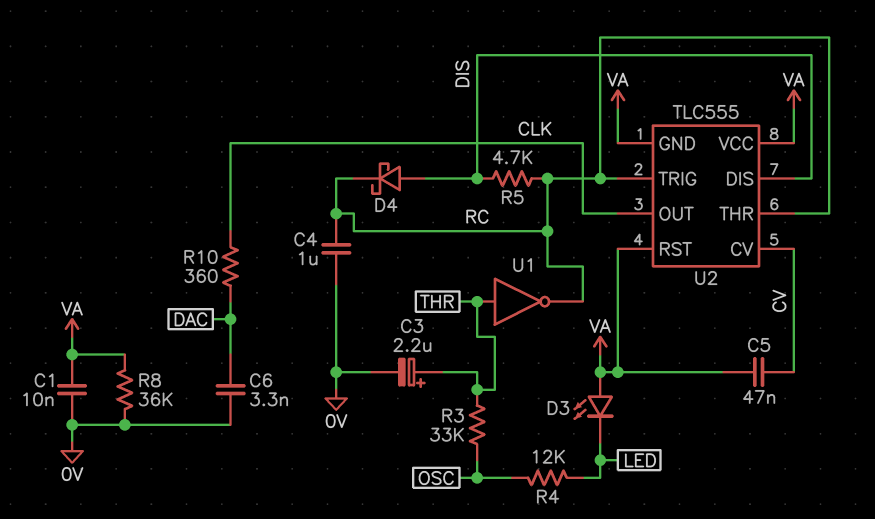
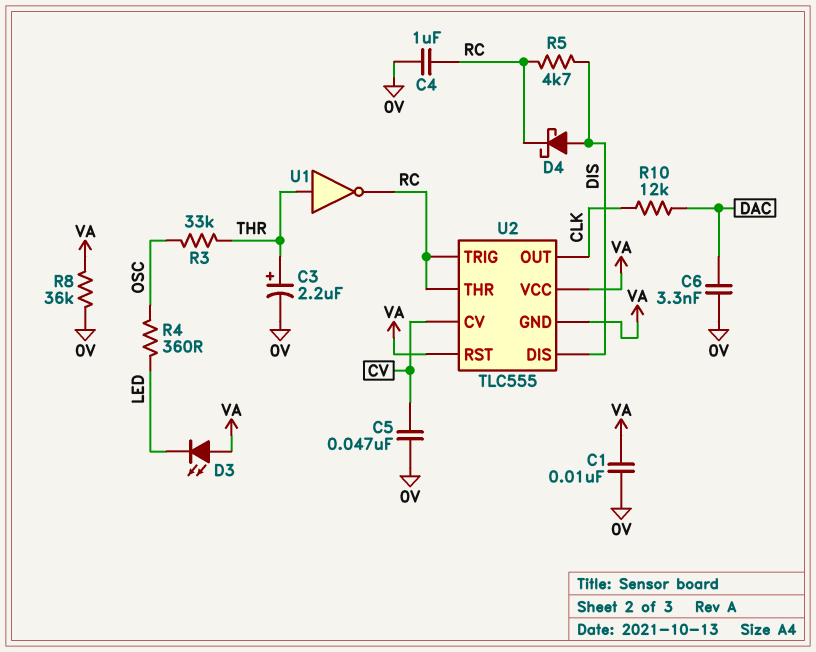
C5: 47nF (CV, VA) -> 47nF (0V, CV)
R4: 12k (LED, OSC) -> 360 (LED, OSC)
R10: 360 (CLK, DAC) -> 12k (CLK, DAC)

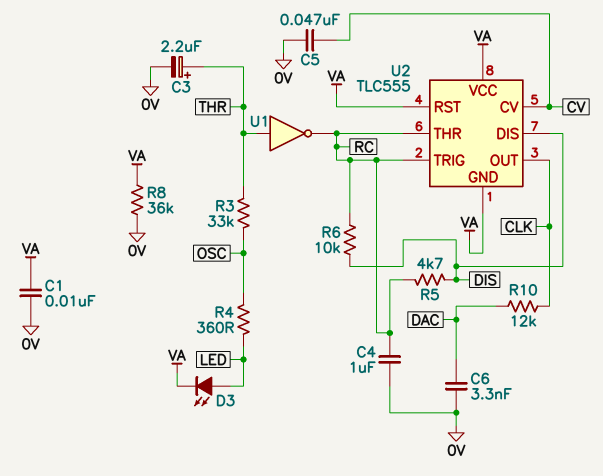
D3: LED (A VA, K LED) -> LED (A LED, K VA)
D4: schottky (A DIS, K RC) -> none
R6: none -> 10k (DIS, RC)

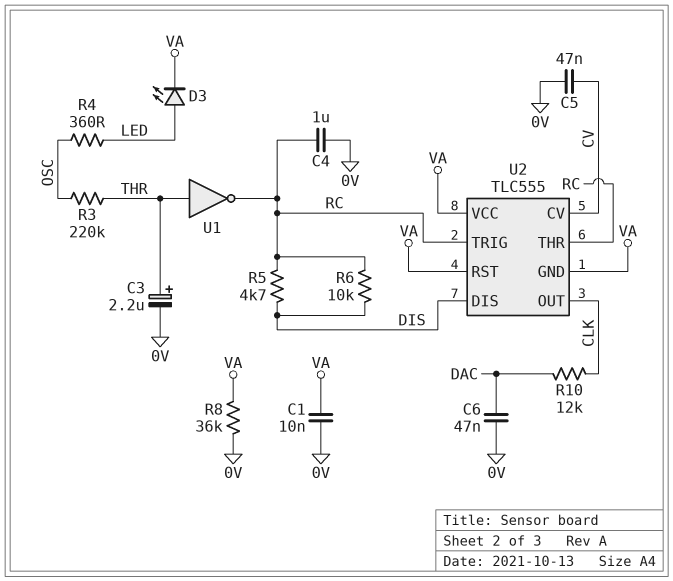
C6: 3.3nF (0V, DAC) -> 47nF (0V, DAC)
R3: 33k (OSC, THR) -> 220k (OSC, THR)

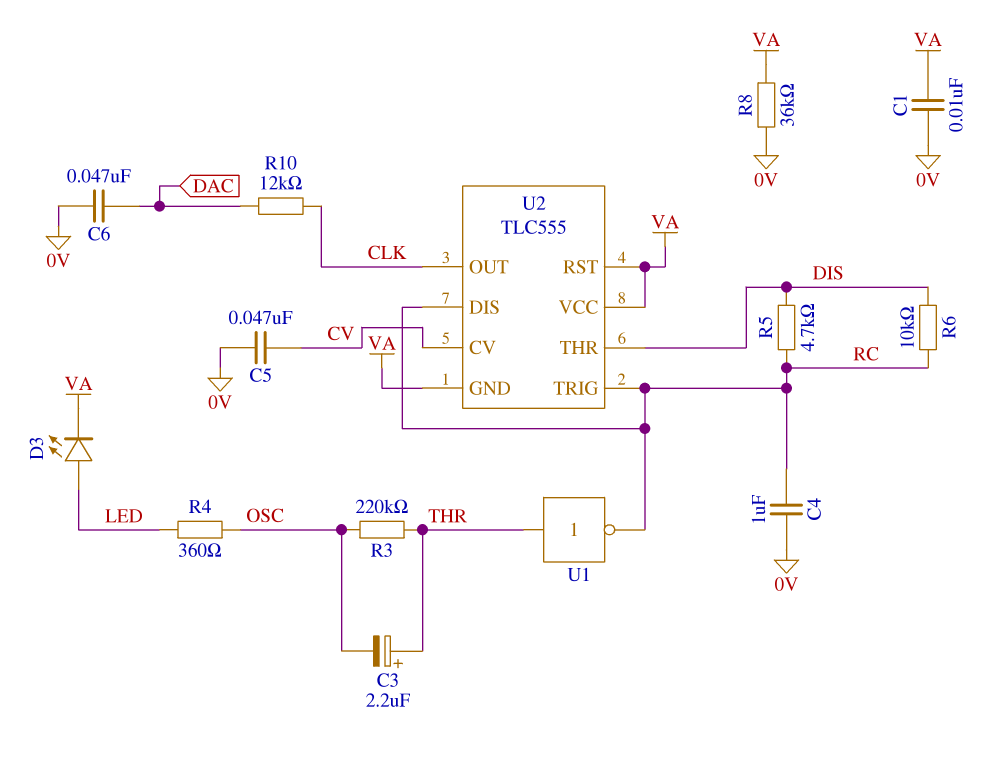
C3: 2.2uF (plus THR, minus 0V) -> 2.2uF (plus THR, minus OSC)
U2 pin DIS: DIS -> RC
U2 pin THR: RC -> DIS

